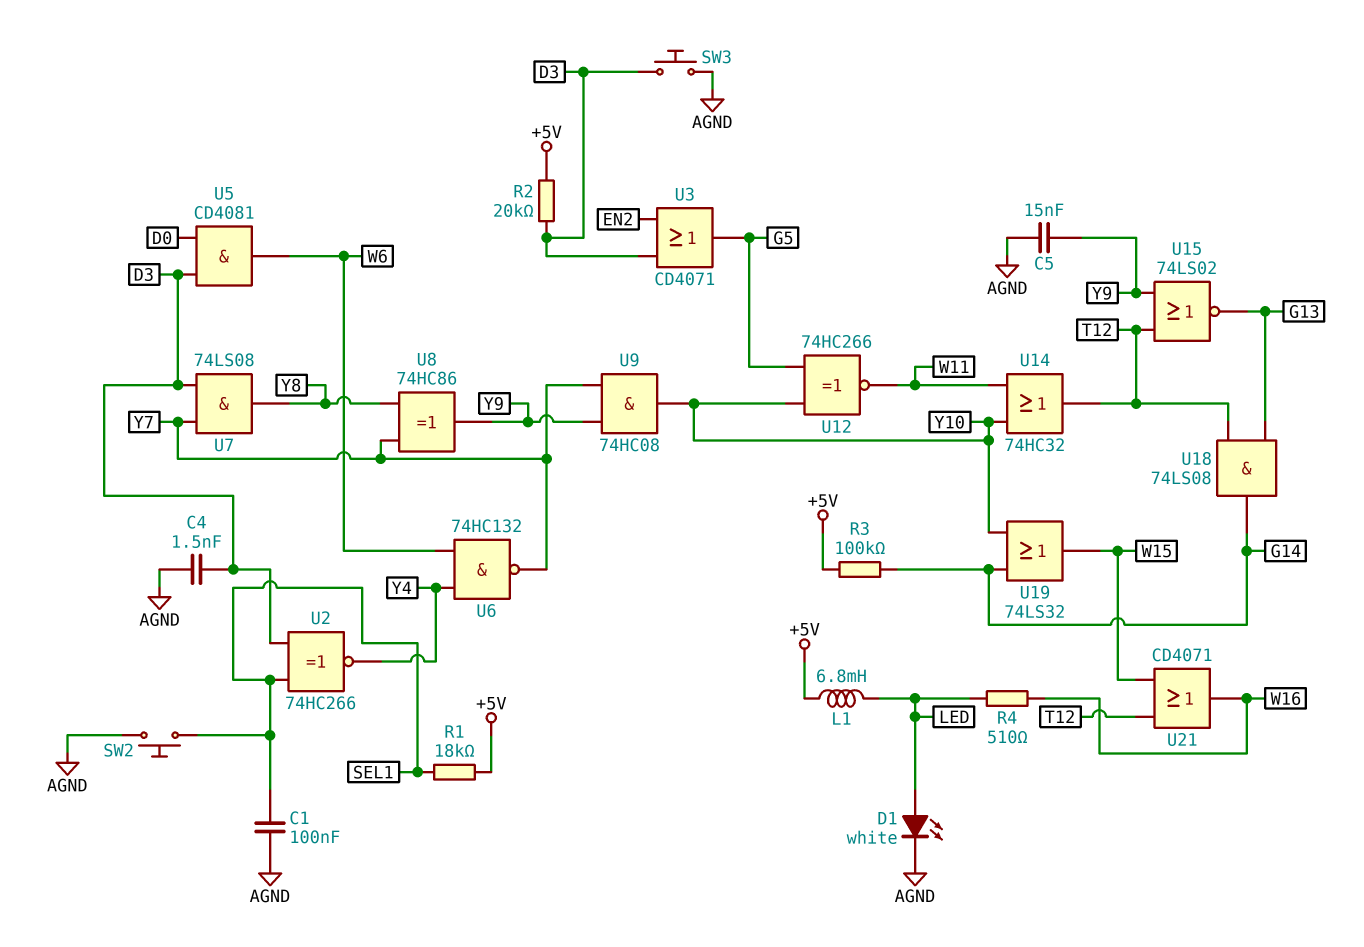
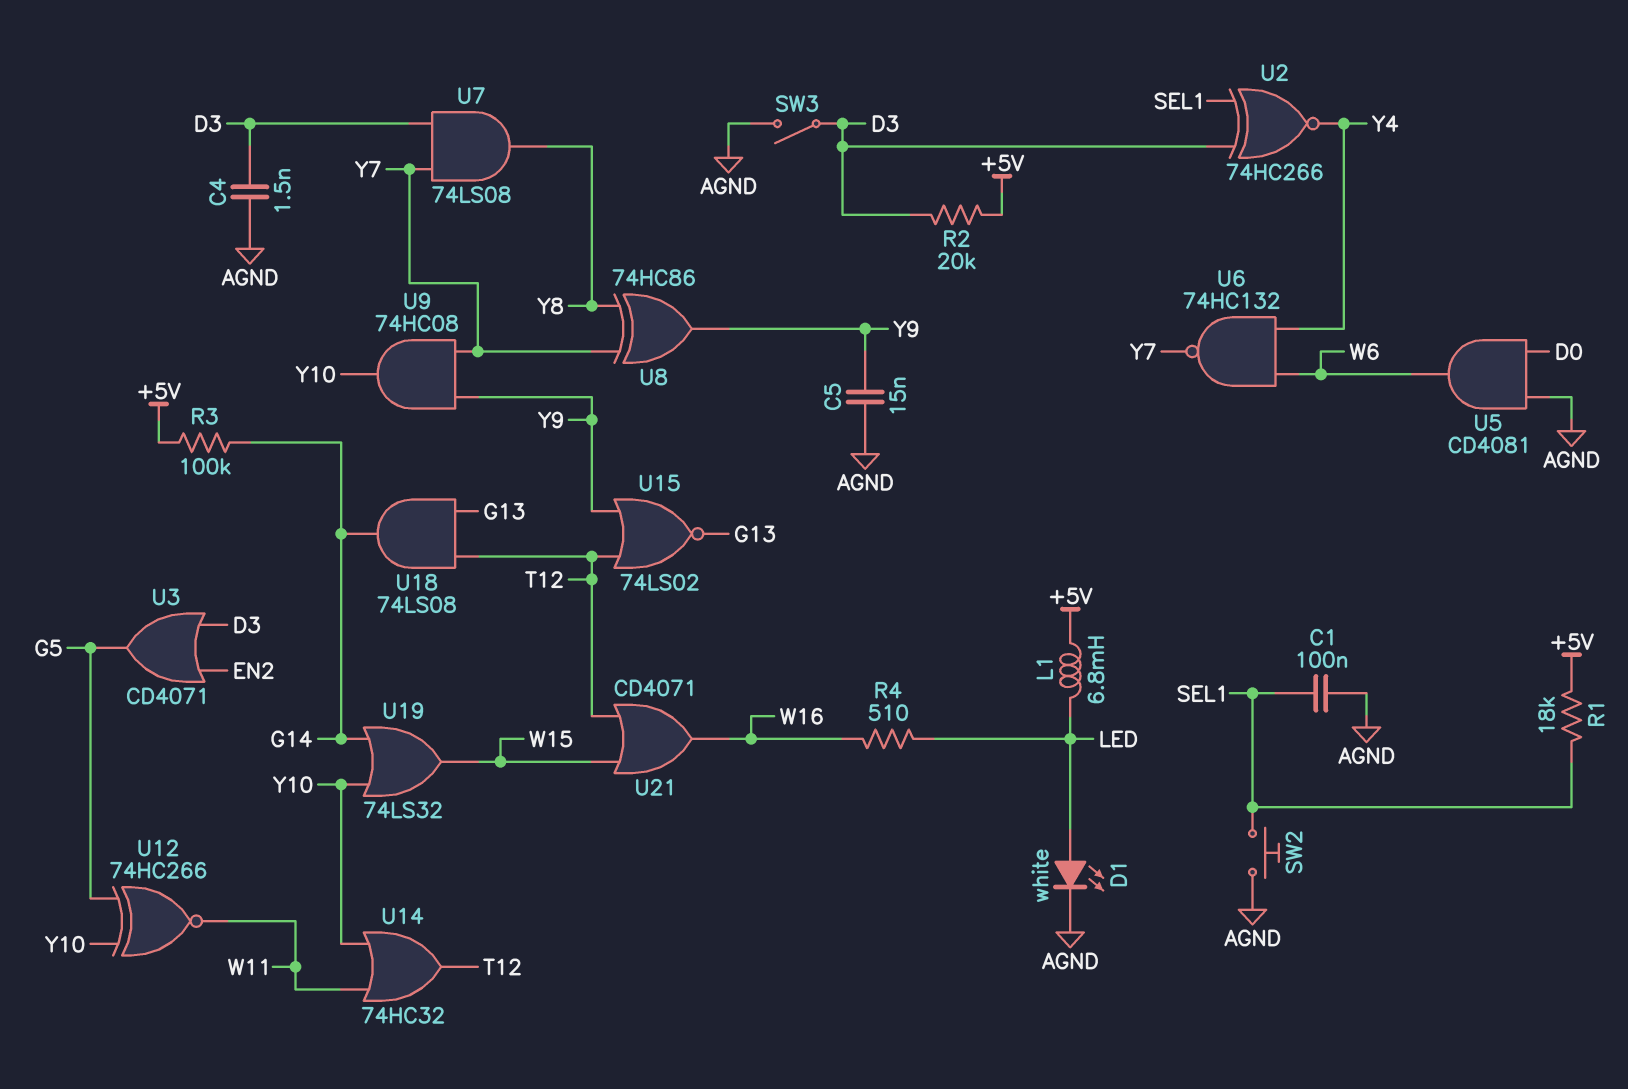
SW3: button (AGND, D3) -> switch (AGND, D3)
U5: AND CD4081 (in D0, in D3, out W6) -> AND CD4081 (in AGND, in D0, out W6)

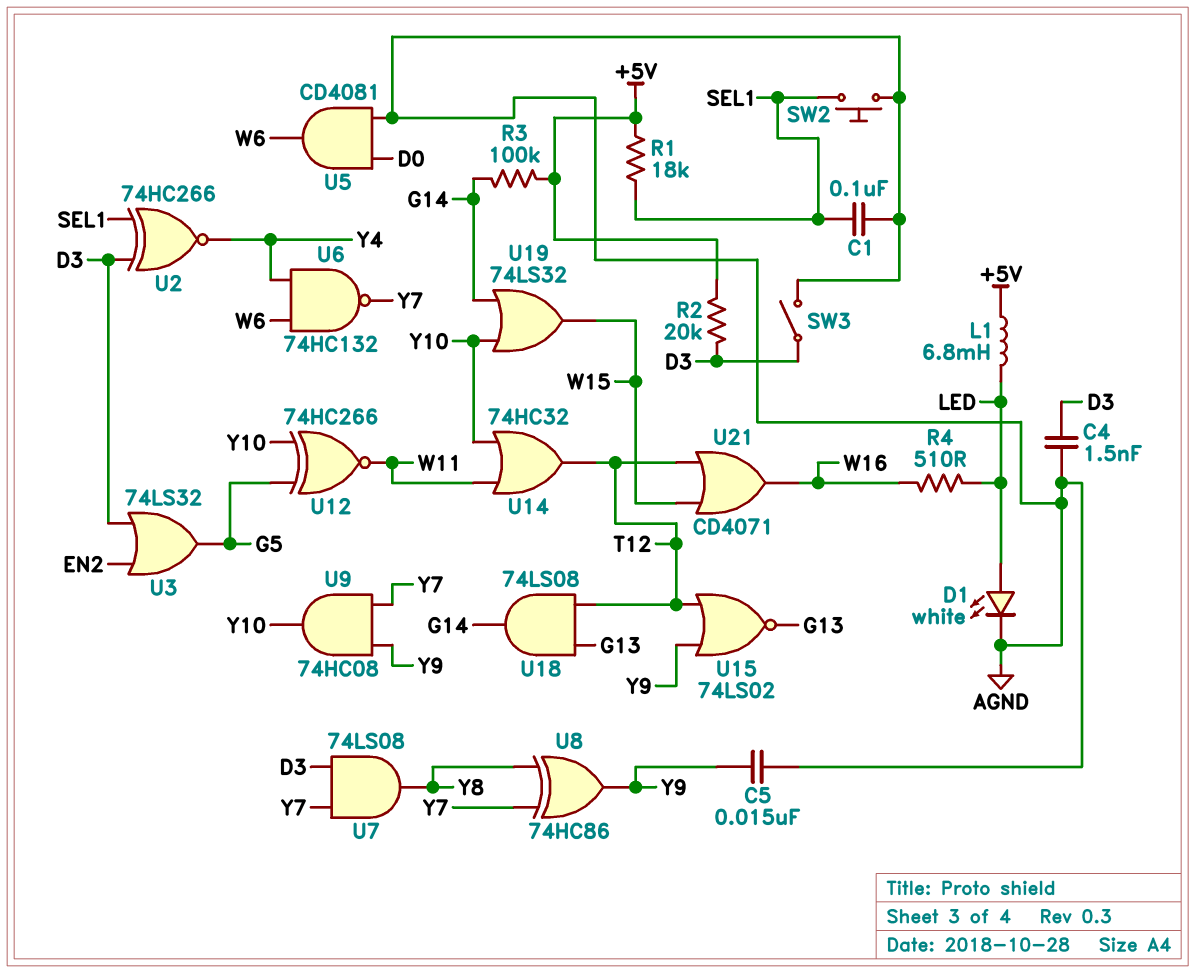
U3: OR CD4071 (in D3, in EN2, out G5) -> OR 74LS32 (in D3, in EN2, out G5)

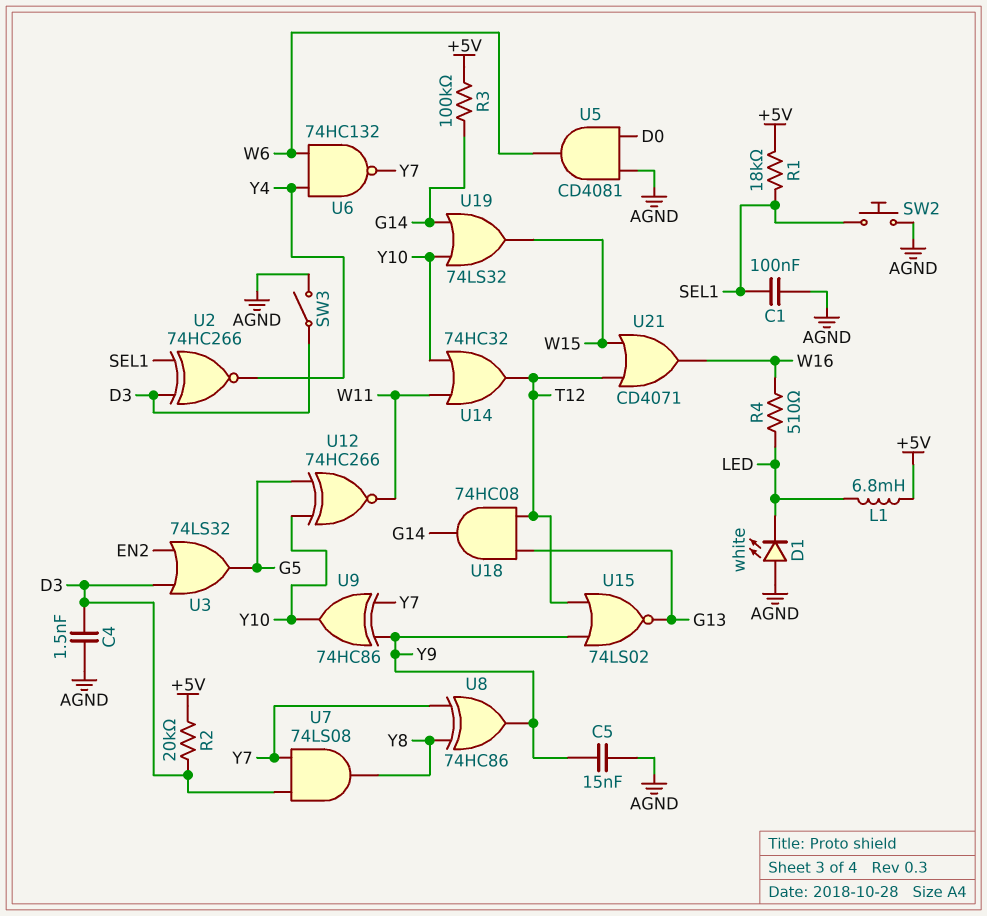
D1: LED white (A LED, K AGND) -> LED white (A AGND, K LED)
U9: AND 74HC08 (in Y7, in Y9, out Y10) -> XOR 74HC86 (in Y7, in Y9, out Y10)
U18: AND 74LS08 (in G13, in T12, out G14) -> AND 74HC08 (in G13, in T12, out G14)

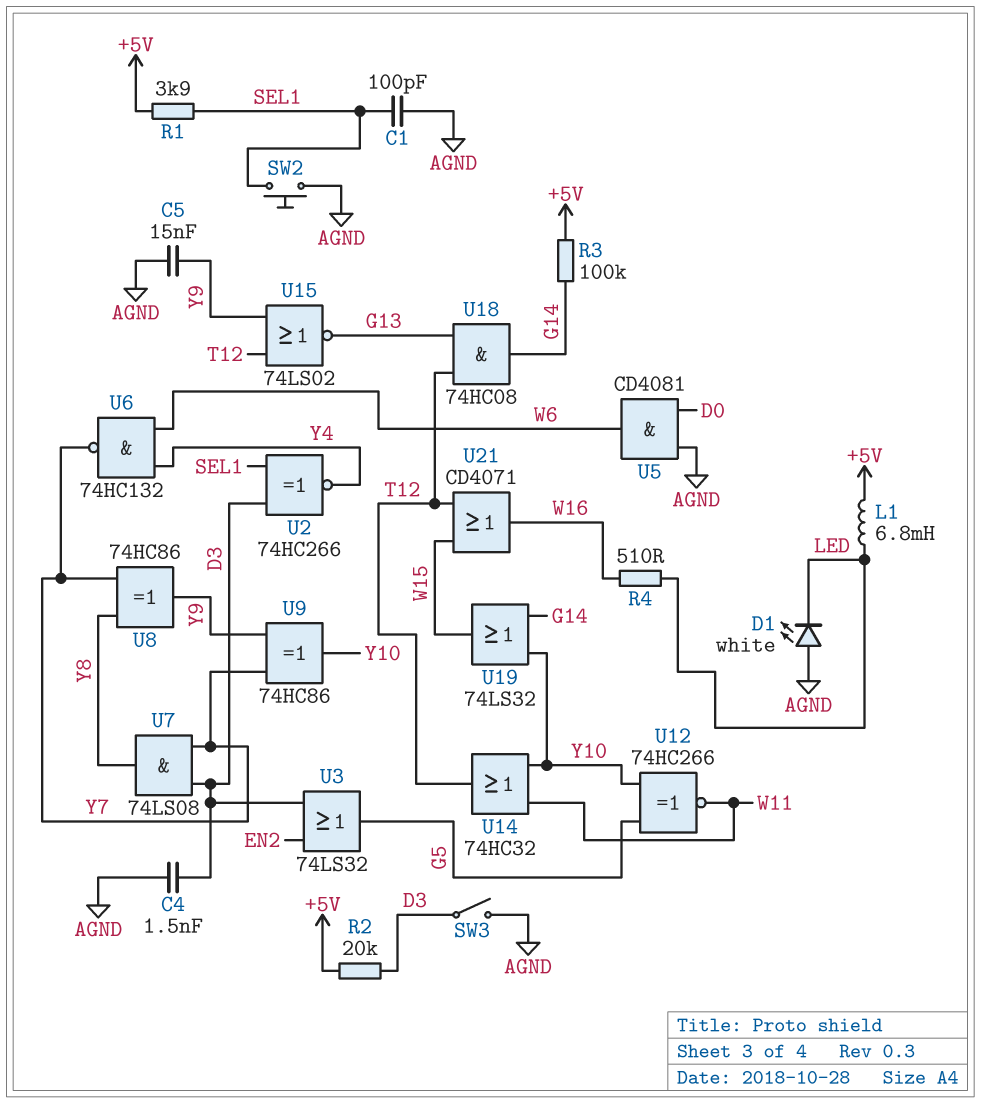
C1: 100nF (AGND, SEL1) -> 100pF (AGND, SEL1)
R1: 18k (+5V, SEL1) -> 3.9k (+5V, SEL1)

